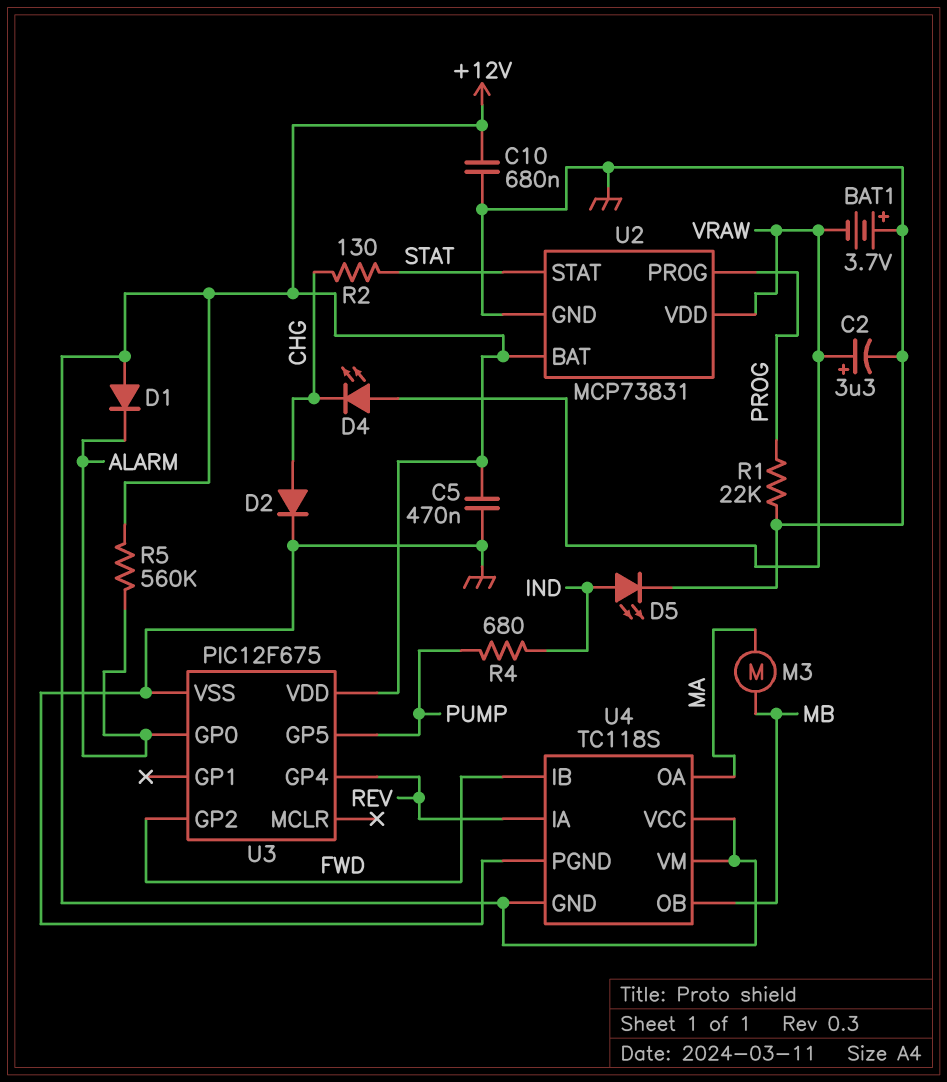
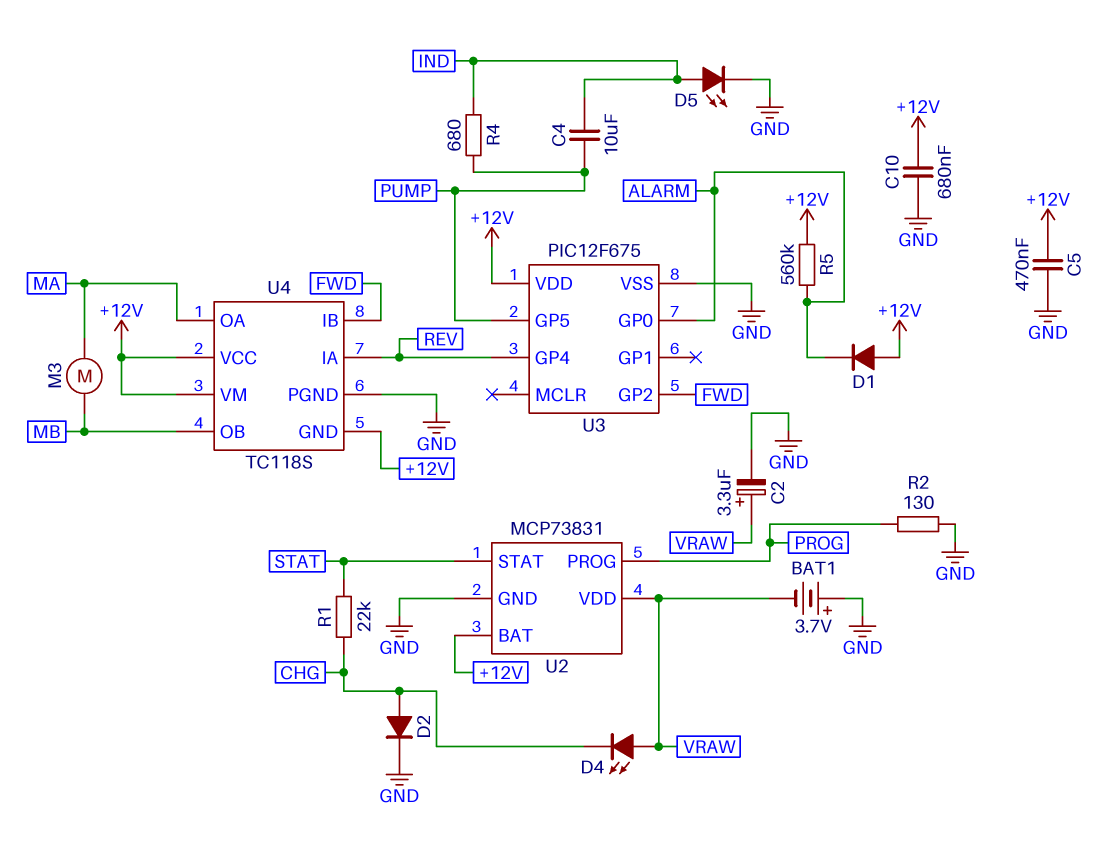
C4: none -> 10uF (IND, PUMP)
R1: 22k (GND, PROG) -> 22k (CHG, STAT)
R2: 130 (CHG, STAT) -> 130 (GND, PROG)

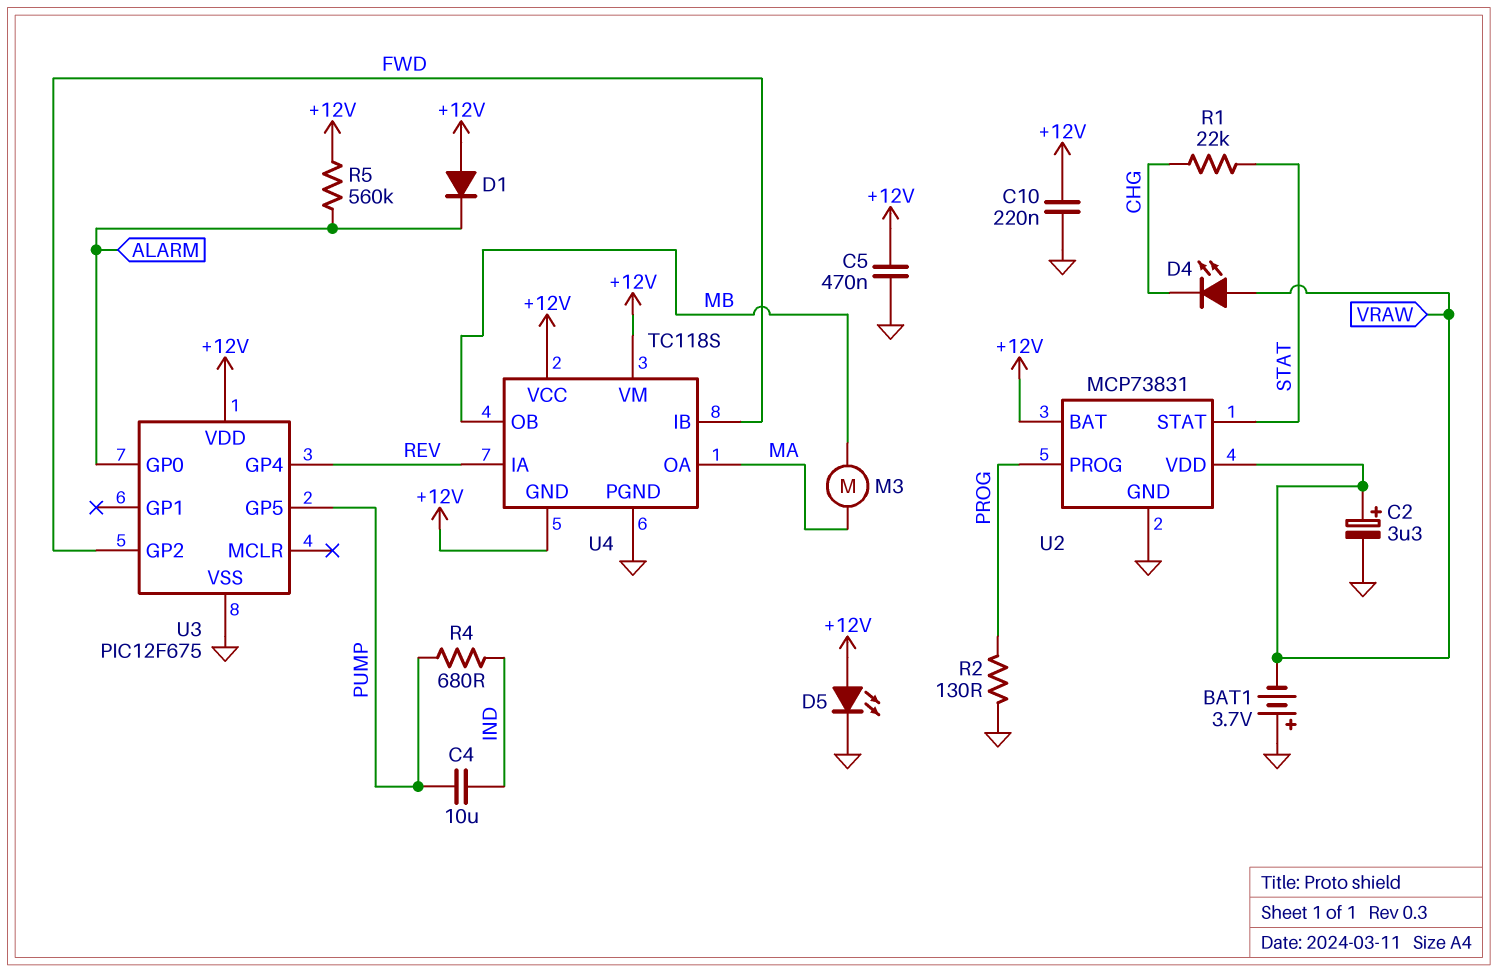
C10: 680nF (+12V, GND) -> 220nF (+12V, GND)
D2: diode (A CHG, K GND) -> none
D5: LED (A IND, K GND) -> LED (A +12V, K GND)

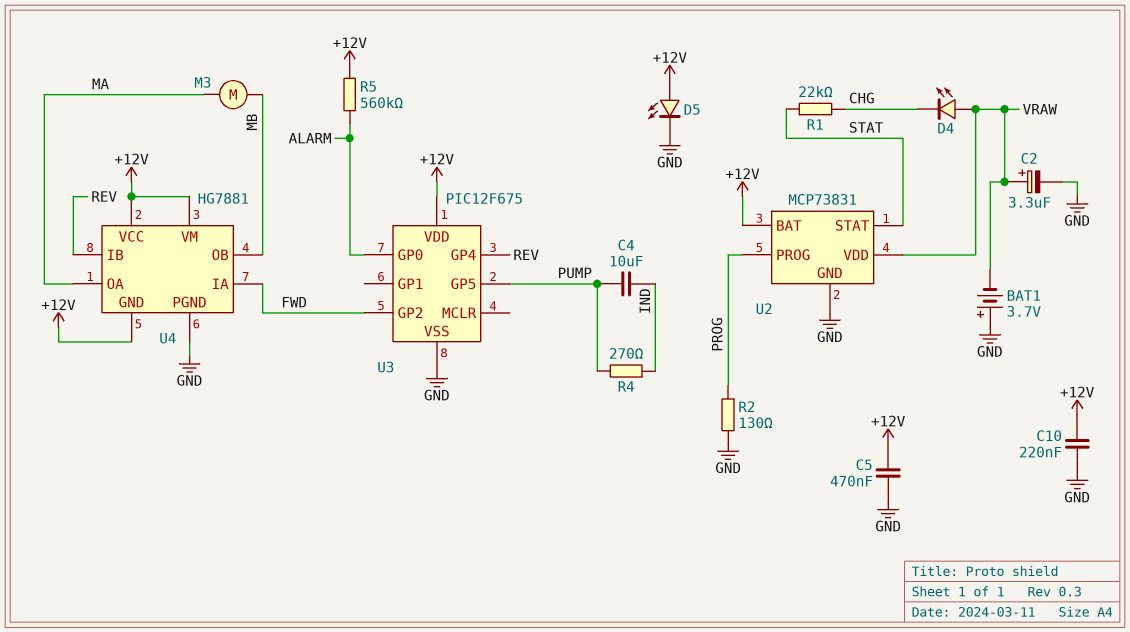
D1: diode (A +12V, K ALARM) -> none
R4: 680 (IND, PUMP) -> 270 (IND, PUMP)
U4: TC118S -> HG7881
U4 pin IA: REV -> FWD
U4 pin IB: FWD -> REV

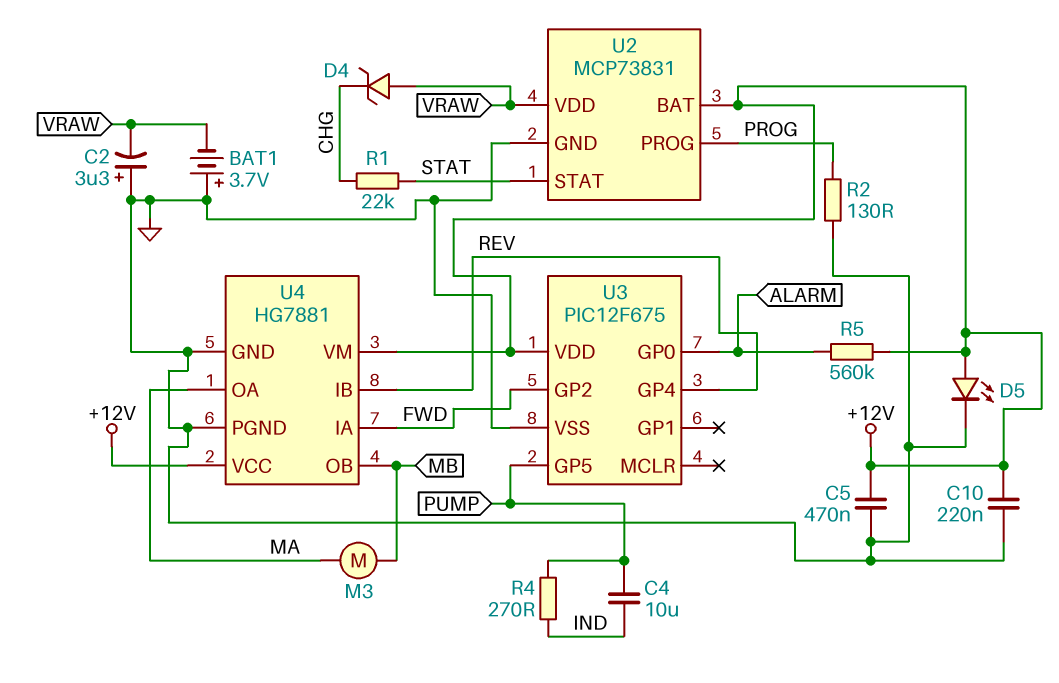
C2: 3.3uF (plus VRAW, minus GND) -> 3.3uF (plus GND, minus VRAW)
D4: LED (A VRAW, K CHG) -> zener (A VRAW, K CHG)
U4 pin GND: +12V -> GND

